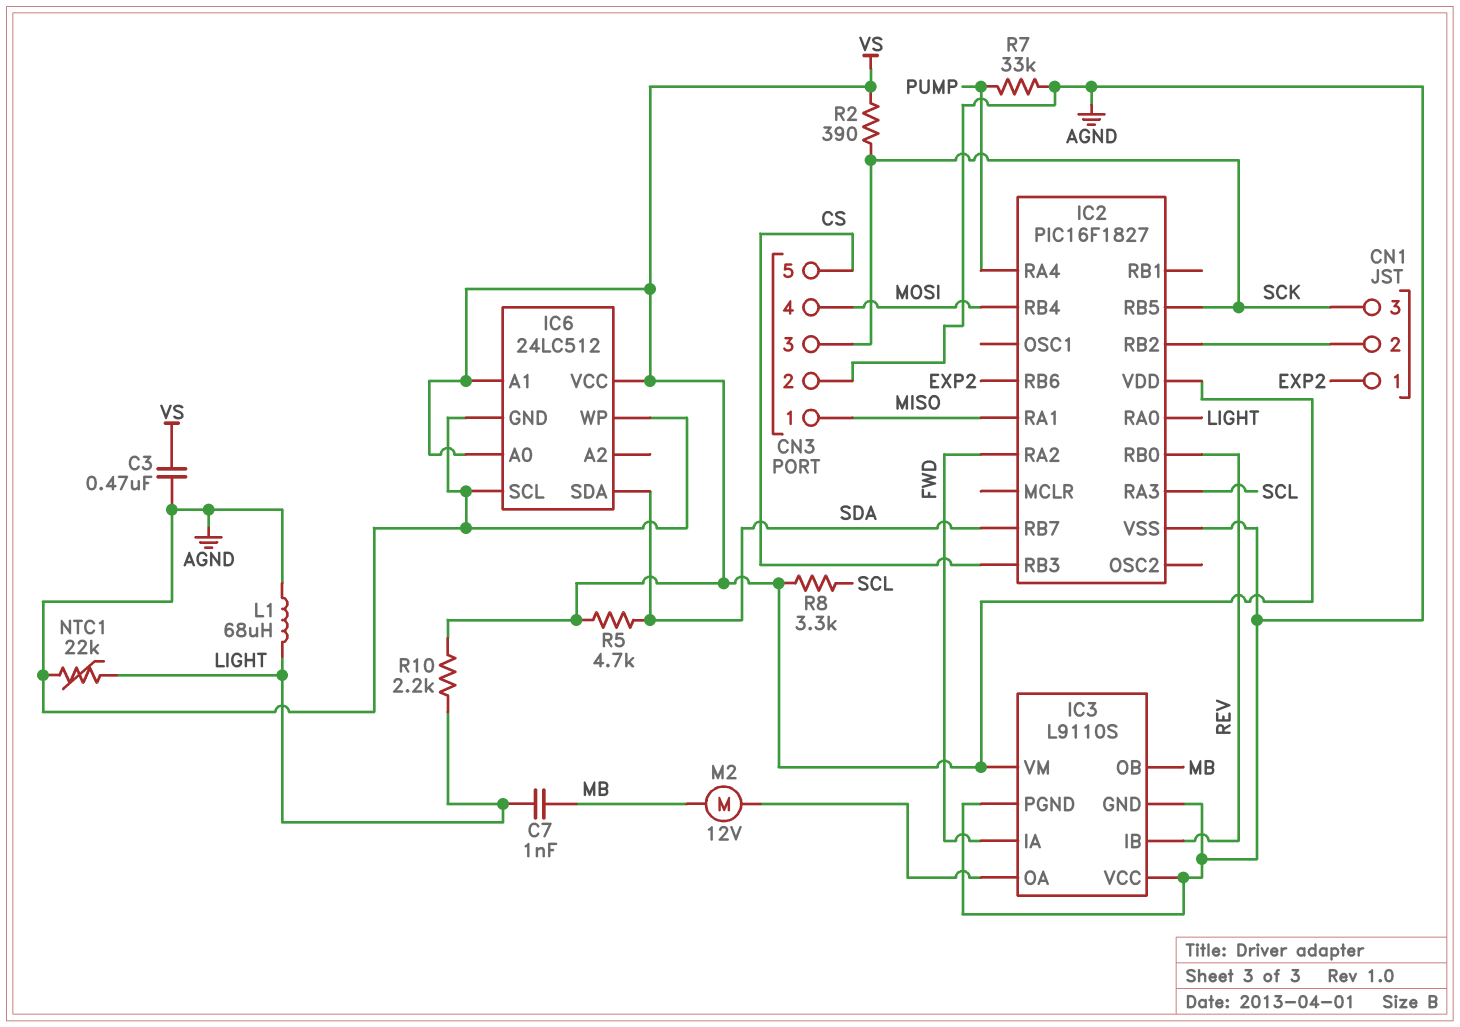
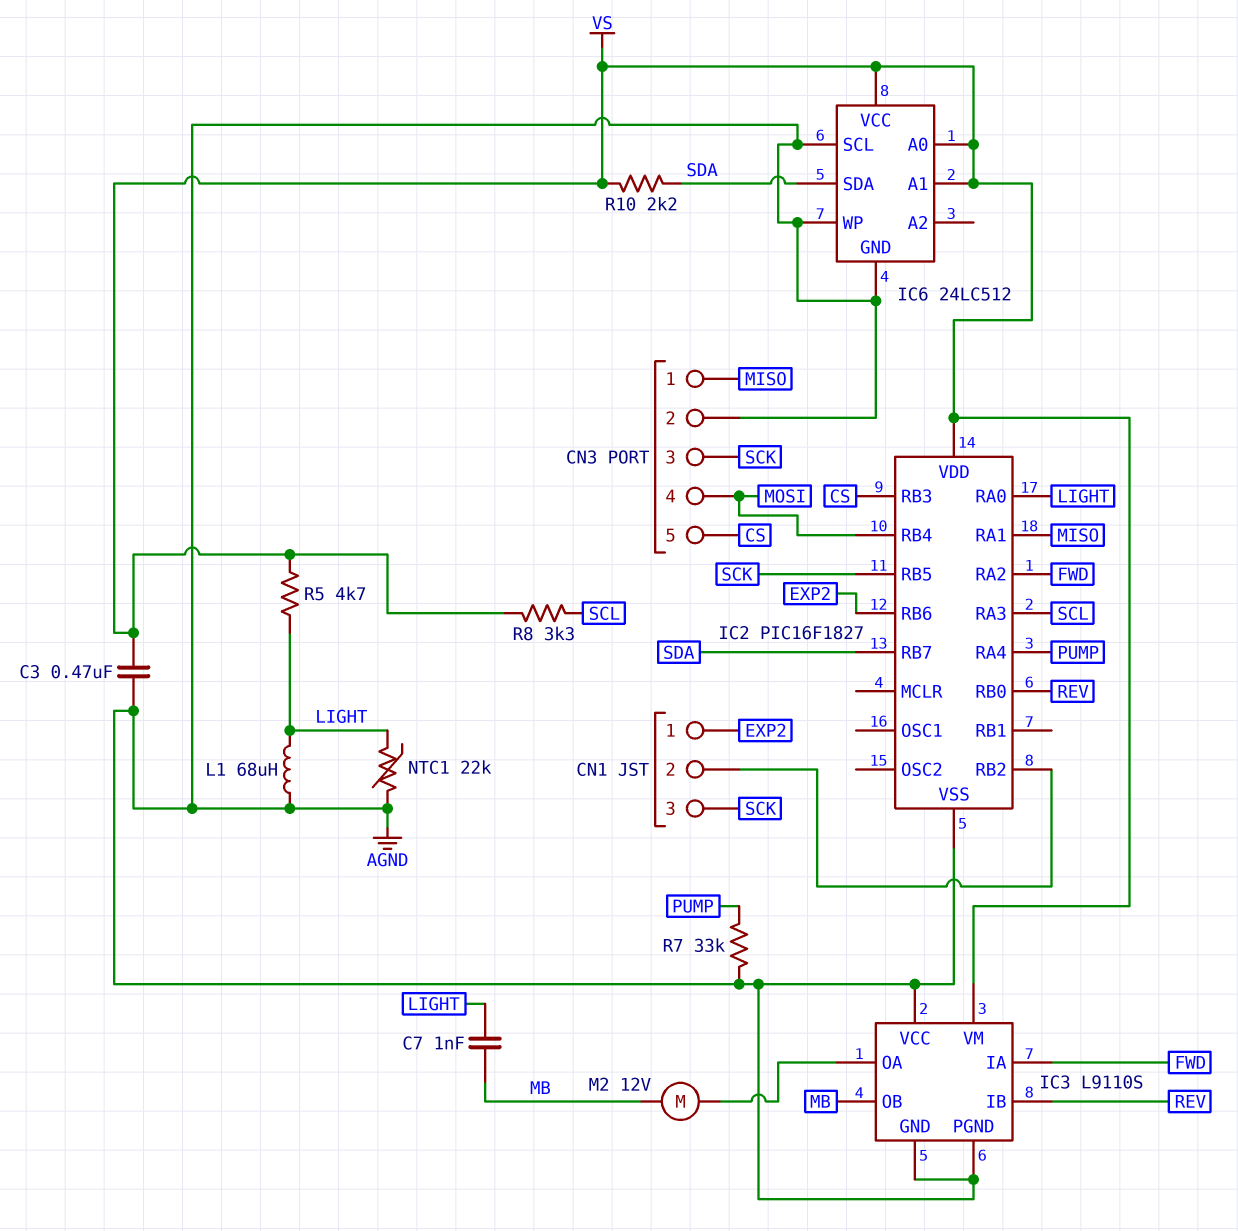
R2: 390 (SCK, VS) -> none
R5: 4.7k (SDA, VS) -> 4.7k (LIGHT, VS)
R10: 2.2k (LIGHT, VS) -> 2.2k (SDA, VS)

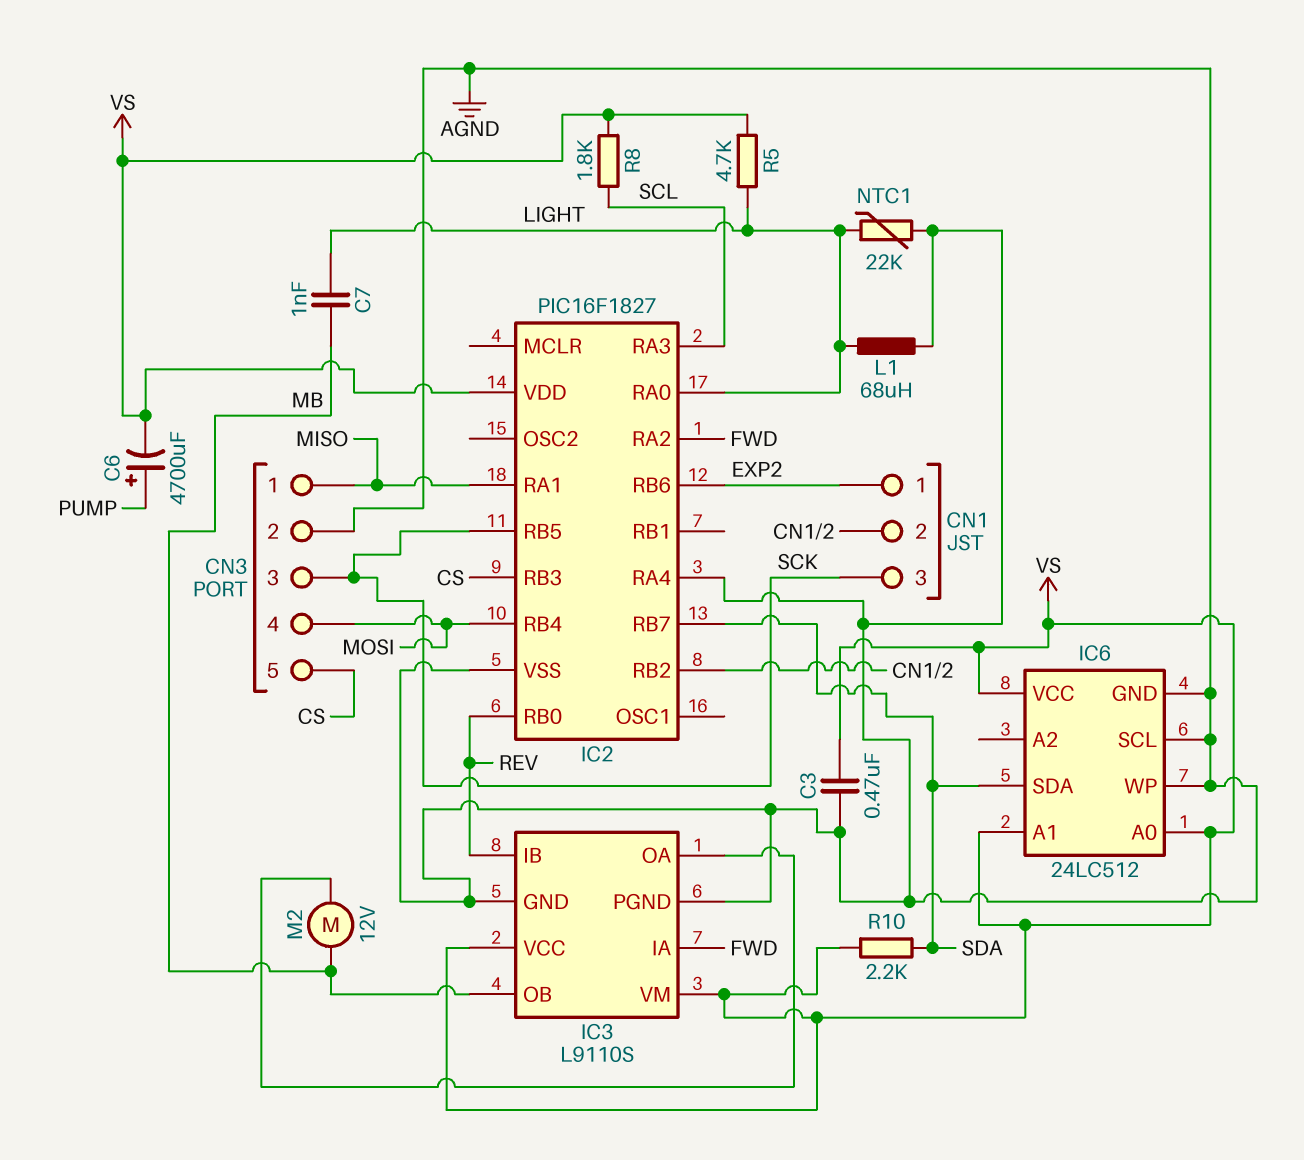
C6: none -> 4700uF (plus PUMP, minus VS)
IC2 pin RA4: PUMP -> AGND
IC3 pin VCC: AGND -> VS
R7: 33k (AGND, PUMP) -> none
R8: 3.3k (SCL, VS) -> 1.8k (SCL, VS)

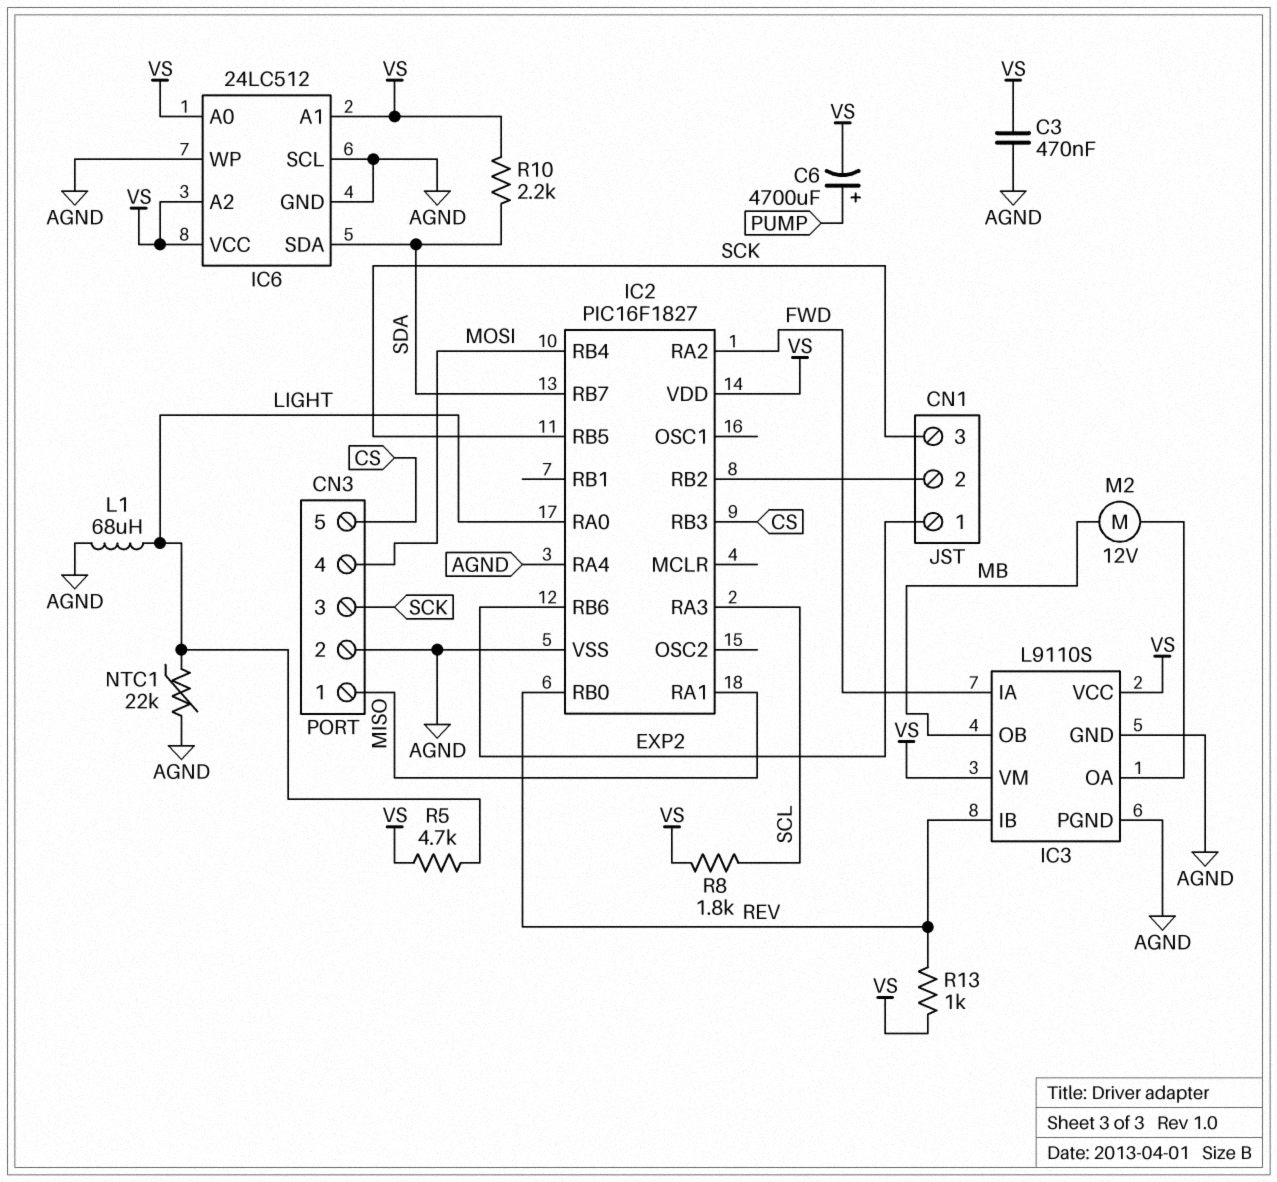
C7: 1nF (LIGHT, MB) -> none
IC6 pin A2: none -> VS
R13: none -> 1k (REV, VS)

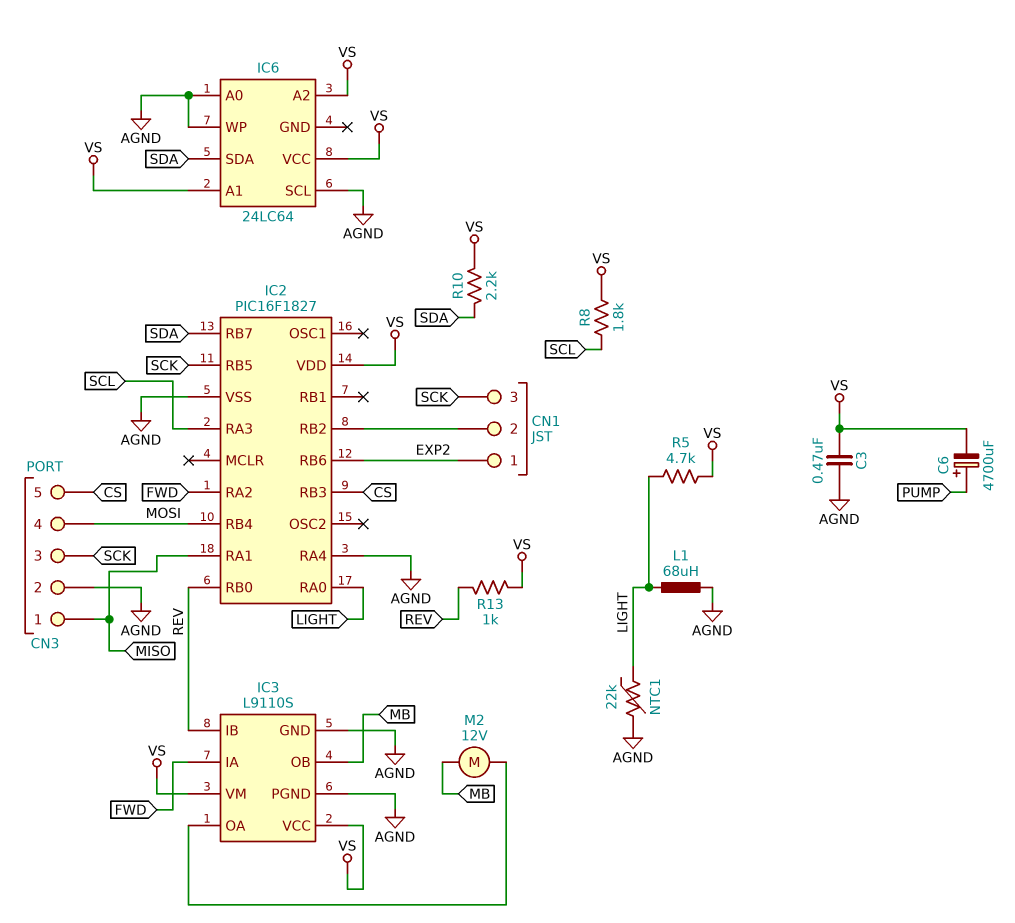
IC6: 24LC512 -> 24LC64
IC6 pin A0: VS -> AGND
IC6 pin GND: AGND -> none

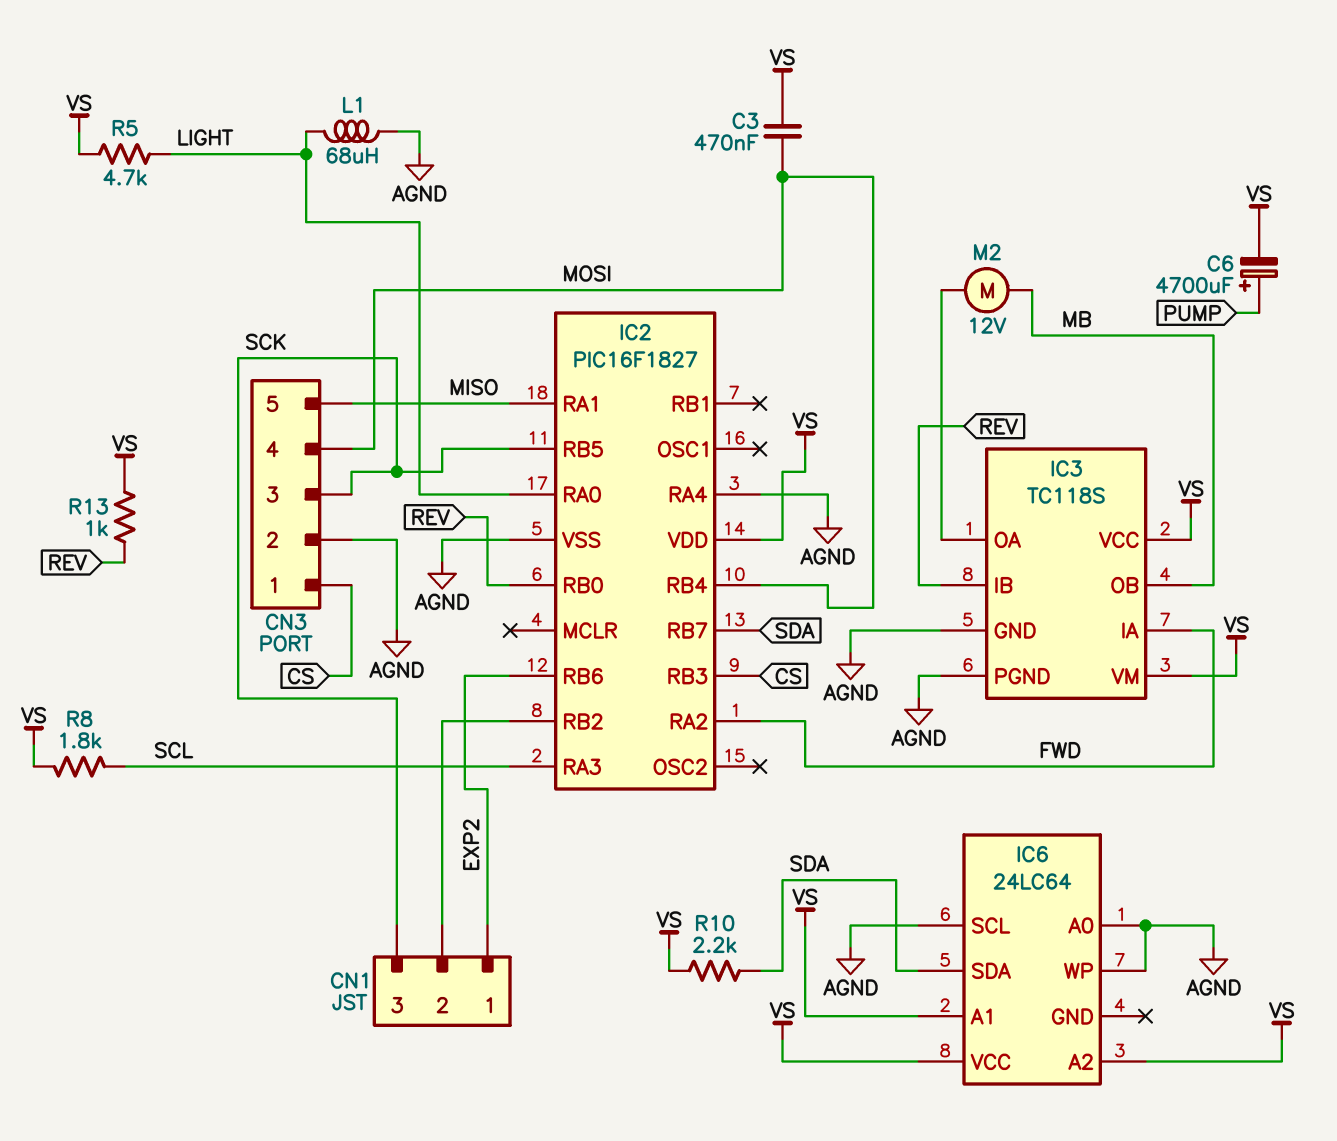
C3: 470nF (AGND, VS) -> 470nF (MOSI, VS)
CN3 pin 1: MISO -> CS
CN3 pin 5: CS -> MISO
IC3: L9110S -> TC118S
NTC1: 22k (AGND, LIGHT) -> none

